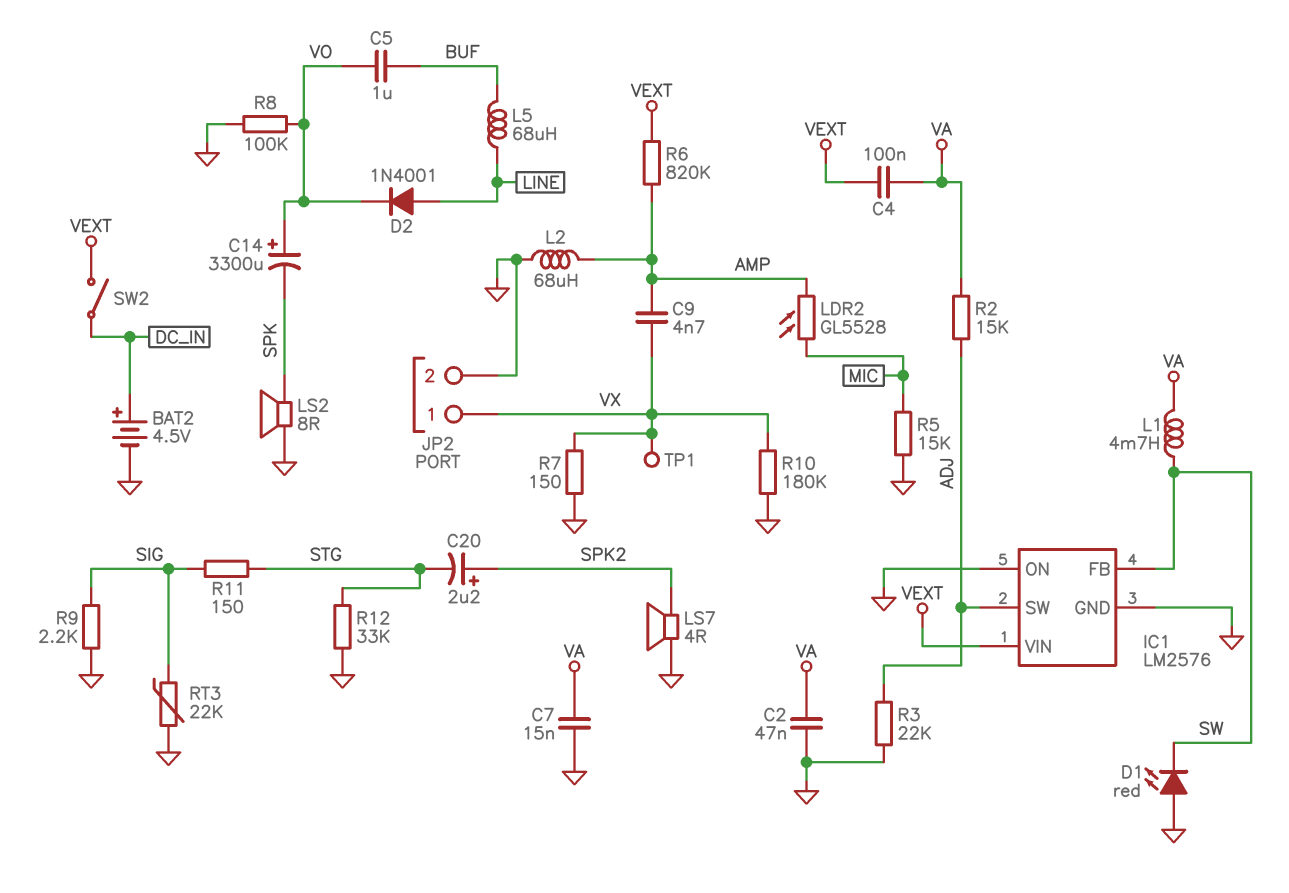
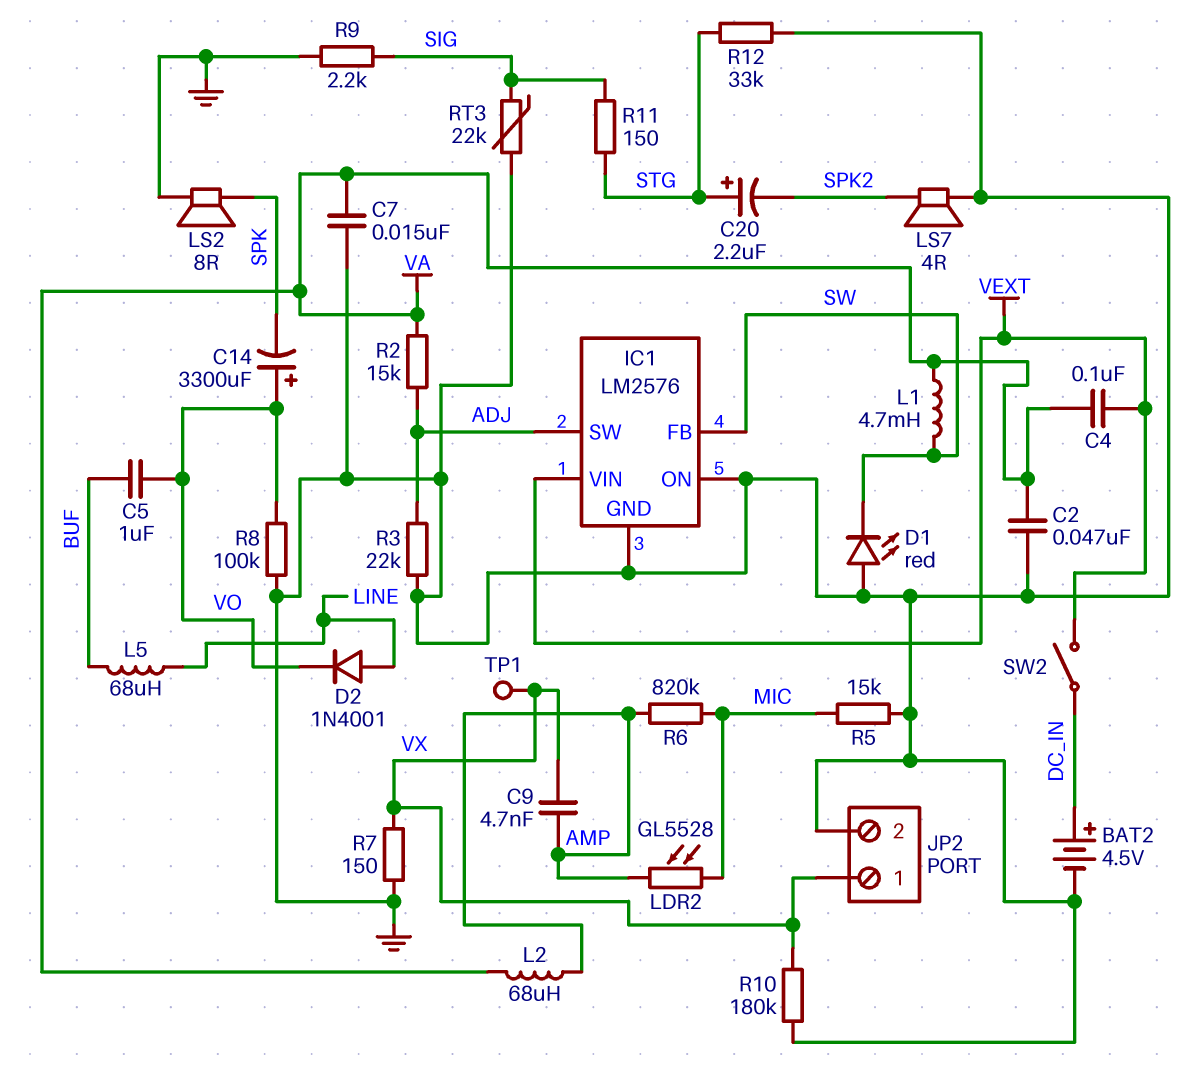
C20: 2.2uF (plus SPK2, minus STG) -> 2.2uF (plus STG, minus SPK2)
L2: 68uH (AMP, GND) -> 68uH (AMP, VA)
R6: 820k (AMP, VEXT) -> 820k (AMP, MIC)

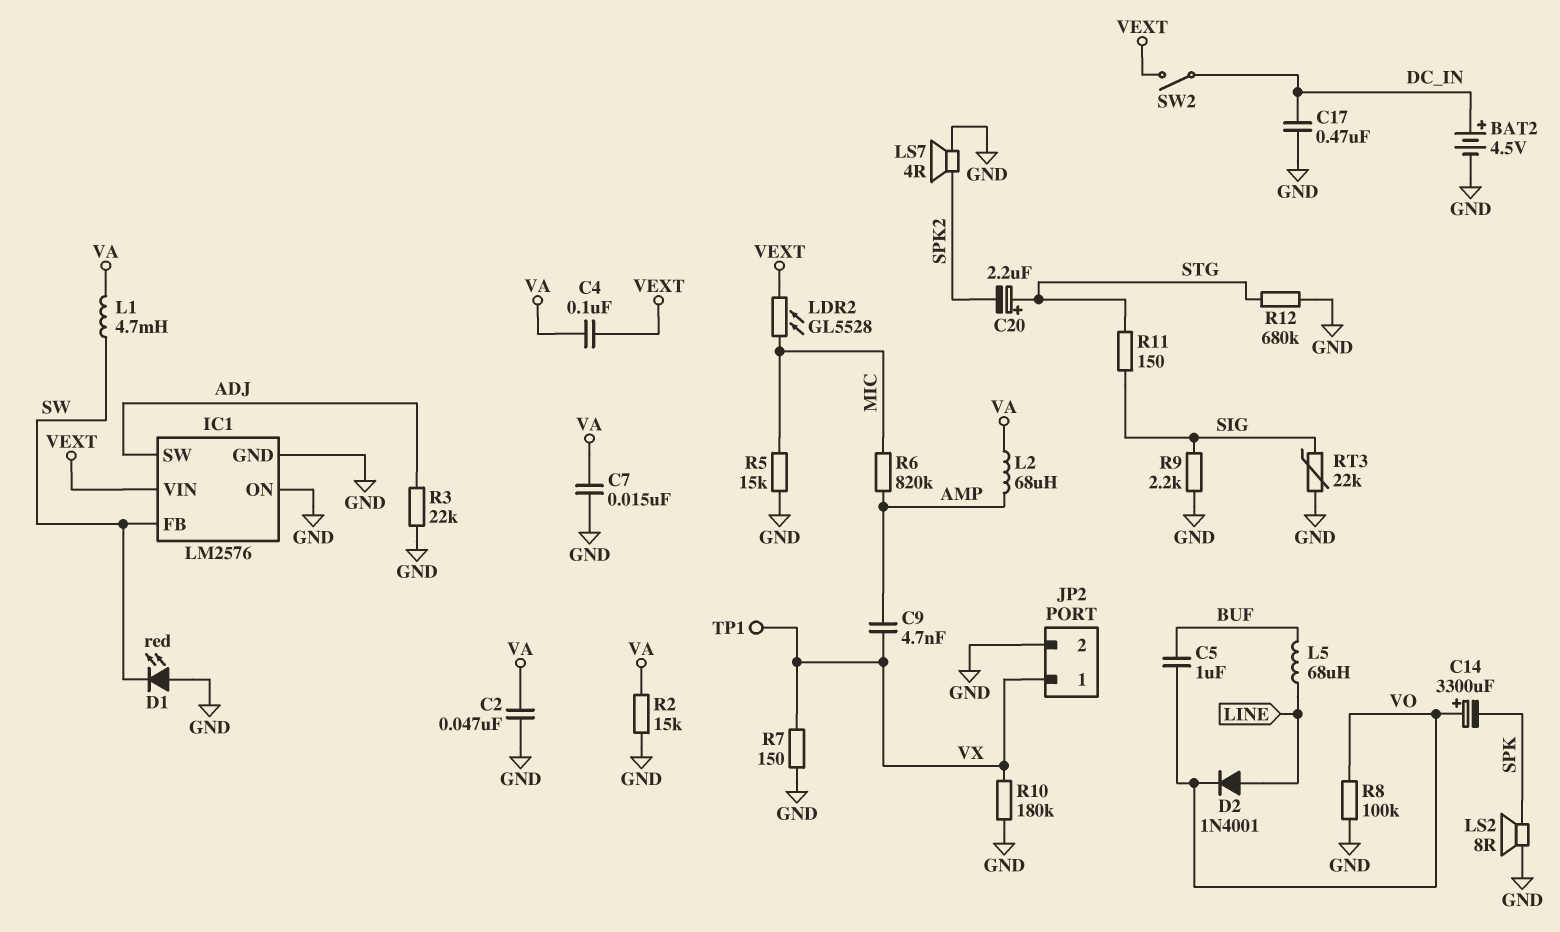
C17: none -> 470nF (DC_IN, GND)
LDR2: GL5528 (AMP, MIC) -> GL5528 (MIC, VEXT)
R2: 15k (ADJ, VA) -> 15k (GND, VA)
R12: 33k (GND, STG) -> 680k (GND, STG)

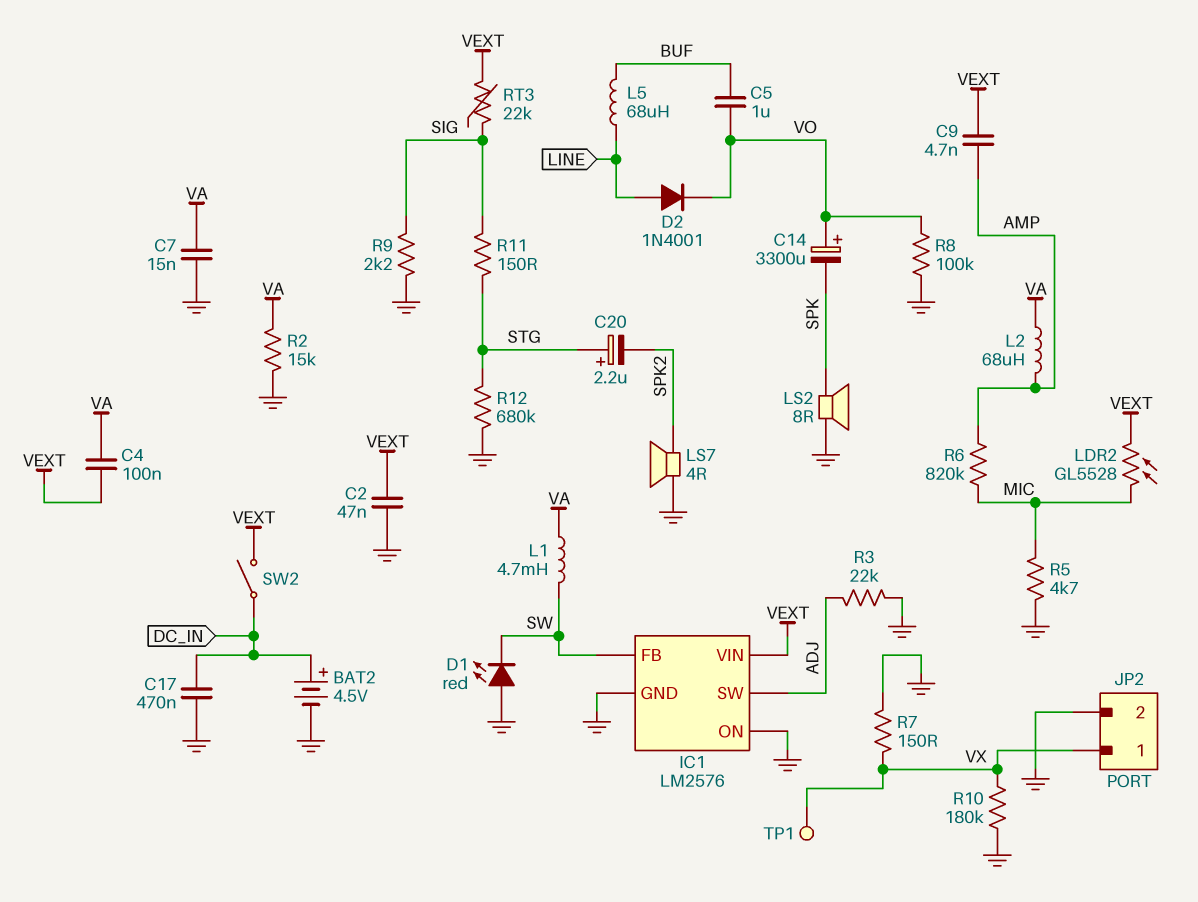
C2: 47nF (GND, VA) -> 47nF (GND, VEXT)
C9: 4.7nF (AMP, VX) -> 4.7nF (AMP, VEXT)
R5: 15k (GND, MIC) -> 4.7k (GND, MIC)
RT3: 22k (GND, SIG) -> 22k (SIG, VEXT)

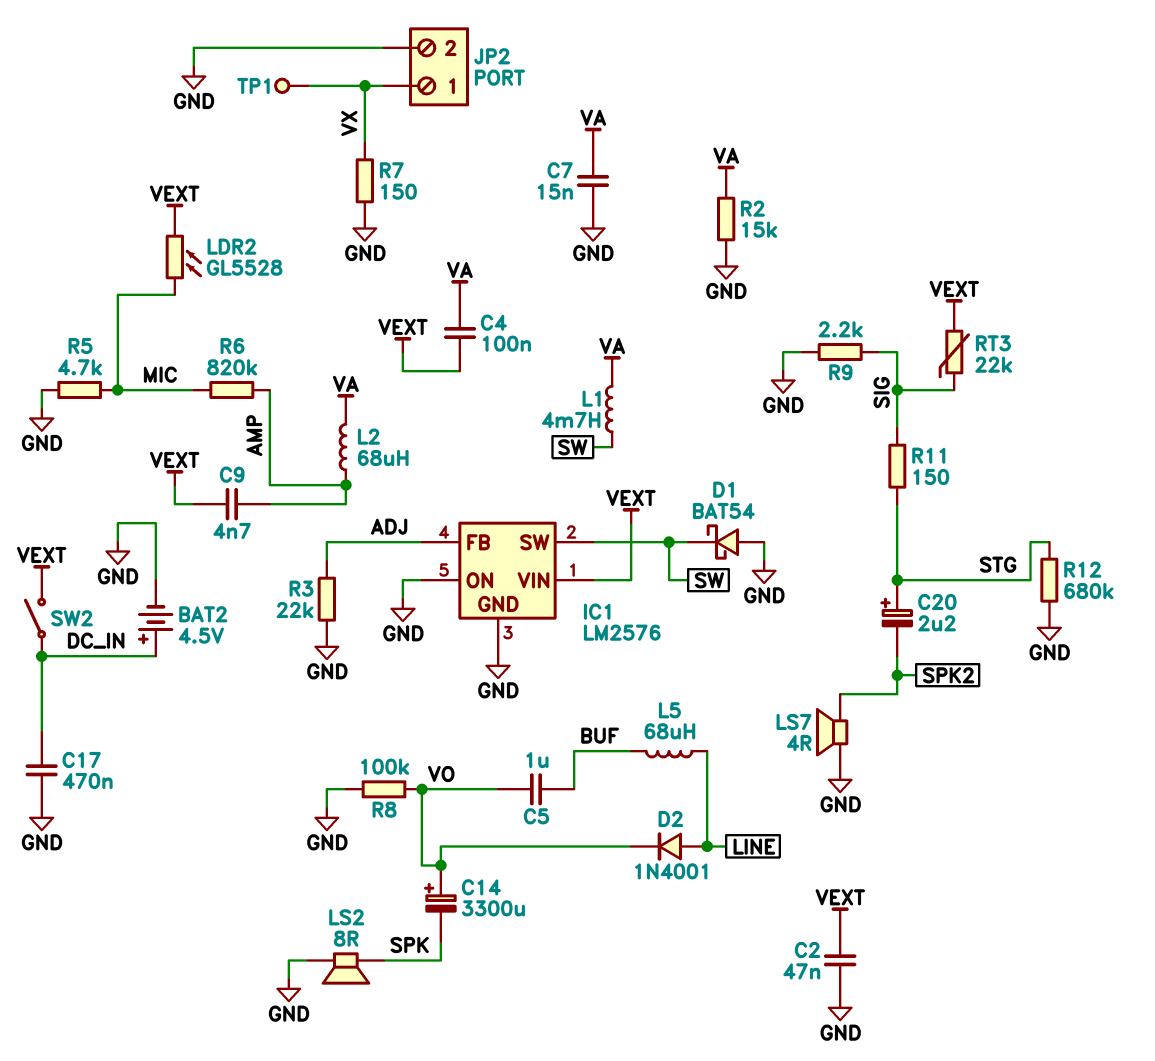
D1: LED red (A GND, K SW) -> schottky BAT54 (A GND, K SW)
IC1 pin FB: SW -> ADJ
IC1 pin SW: ADJ -> SW
R10: 180k (GND, VX) -> none

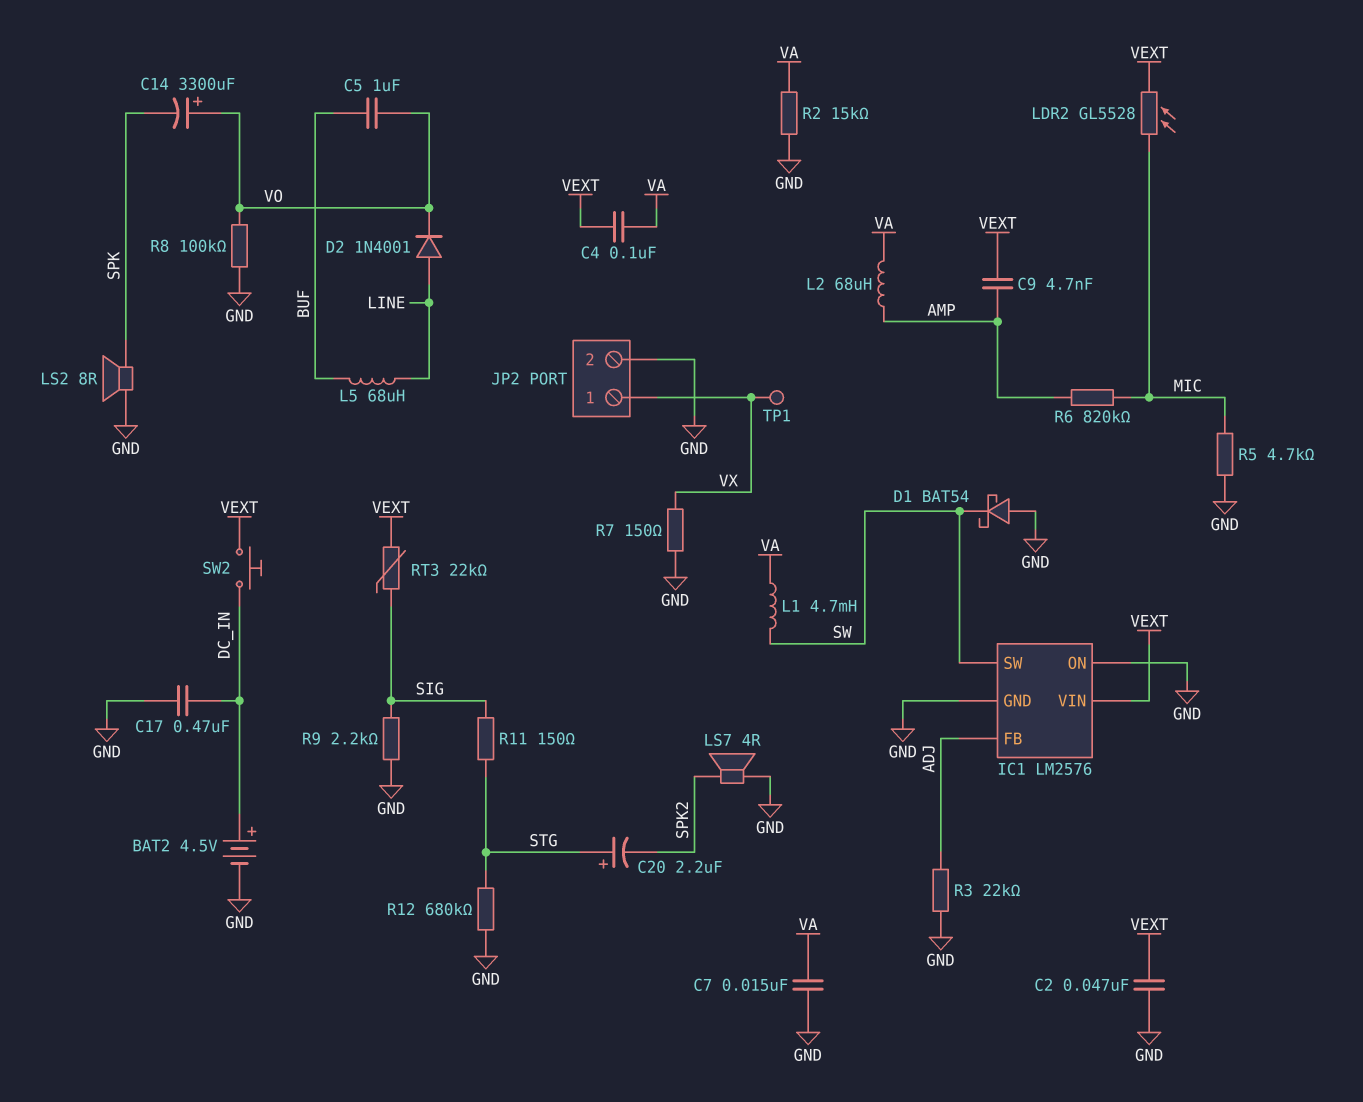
SW2: switch (DC_IN, VEXT) -> button (DC_IN, VEXT)

